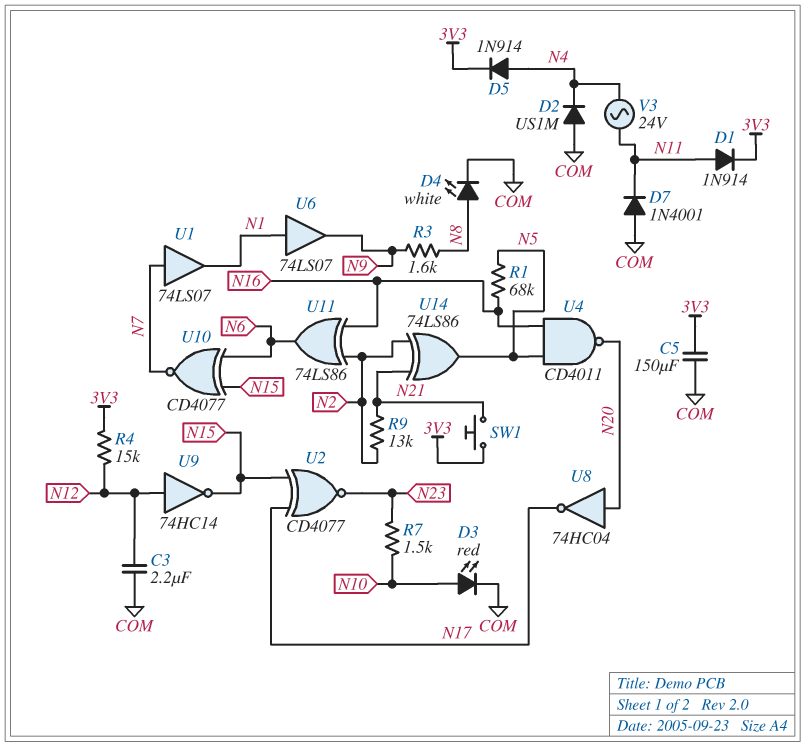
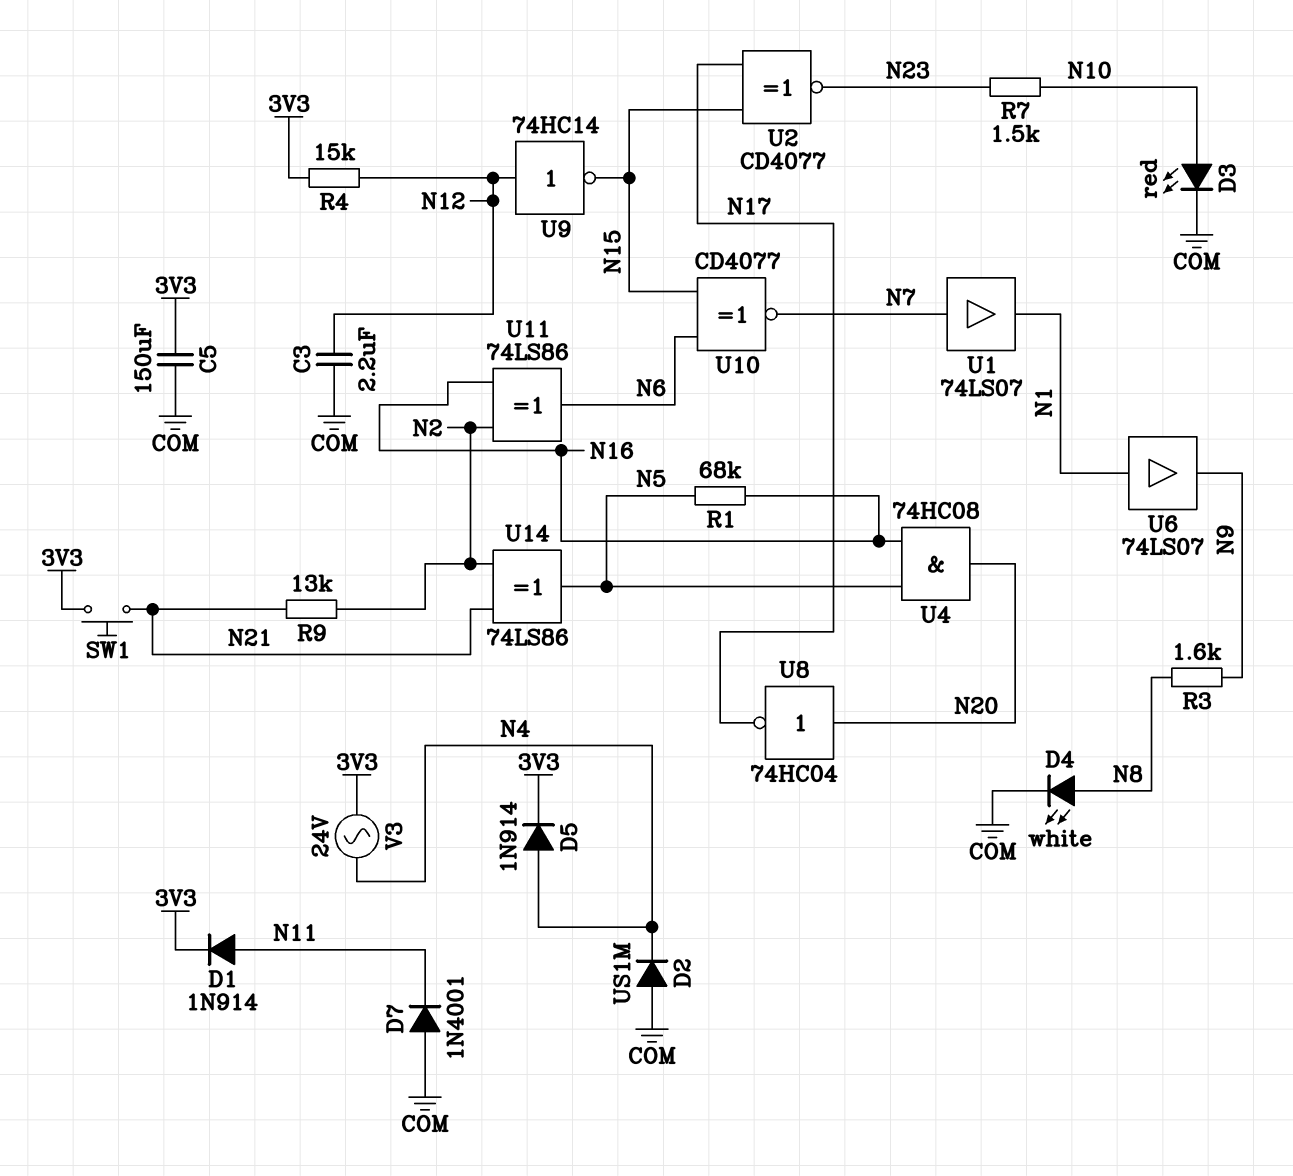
U4: NAND CD4011 (in N5, in N16, out N20) -> AND 74HC08 (in N5, in N16, out N20)
V3: AC 24V (N4, N11) -> AC 24V (3V3, N4)

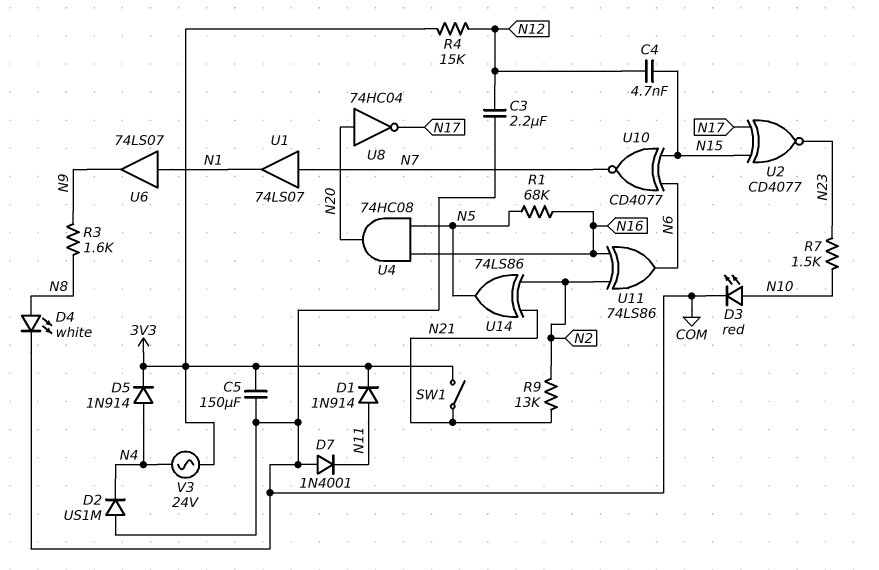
C4: none -> 4.7nF (N12, N15)
SW1: button (3V3, N21) -> switch (3V3, N21)
U9: NOT 74HC14 (in N12, out N15) -> none

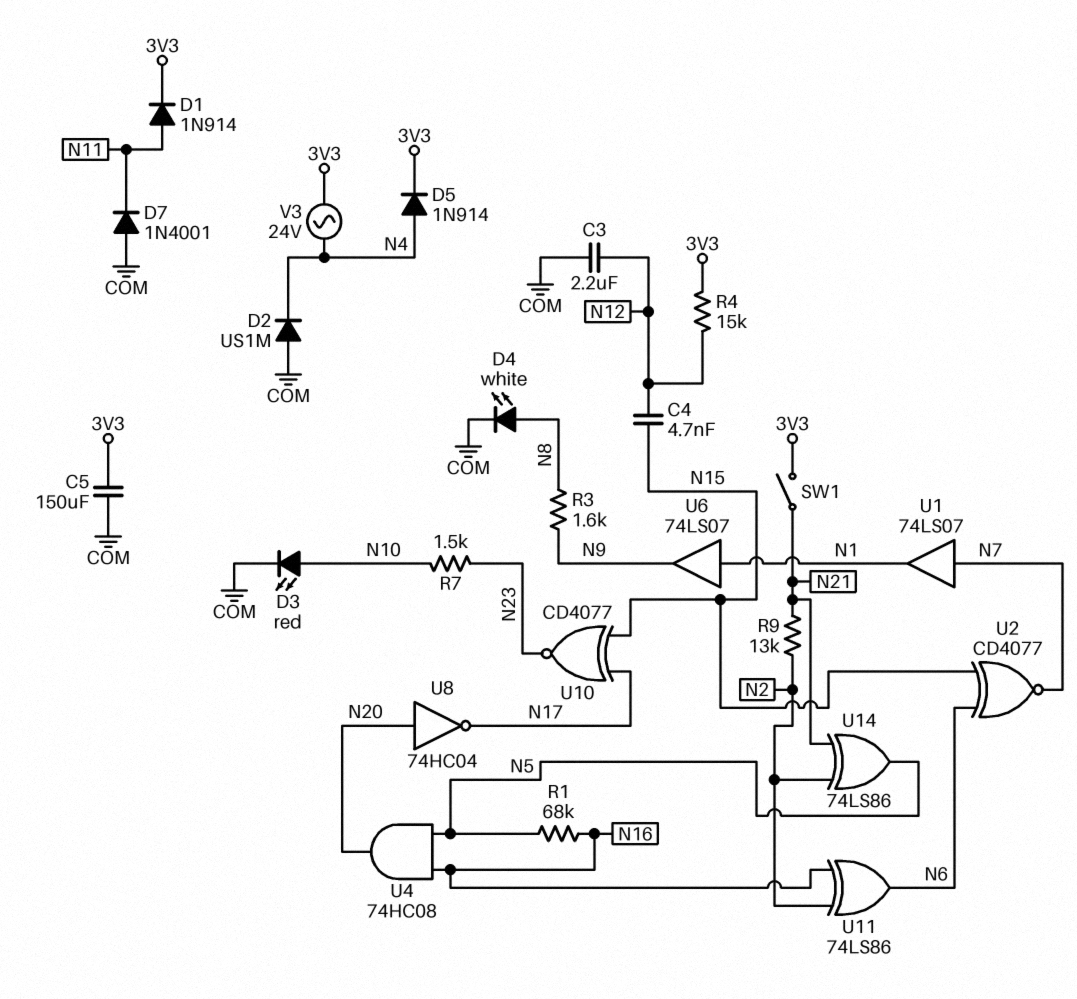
U2: XNOR CD4077 (in N15, in N17, out N23) -> XNOR CD4077 (in N6, in N15, out N7)
U10: XNOR CD4077 (in N6, in N15, out N7) -> XNOR CD4077 (in N15, in N17, out N23)

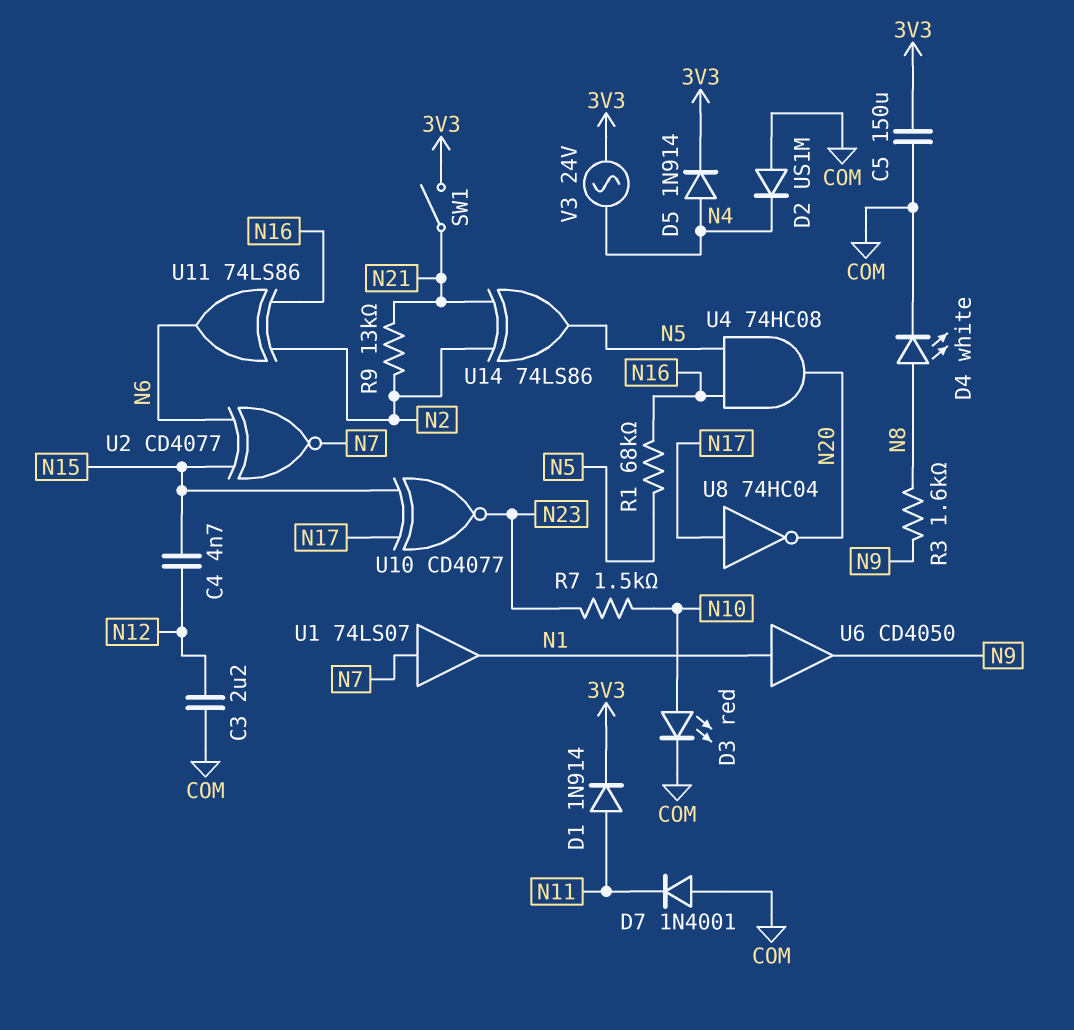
R4: 15k (3V3, N12) -> none
U6: buffer 74LS07 (in N1, out N9) -> buffer CD4050 (in N1, out N9)
U8: NOT 74HC04 (in N20, out N17) -> NOT 74HC04 (in N17, out N20)

